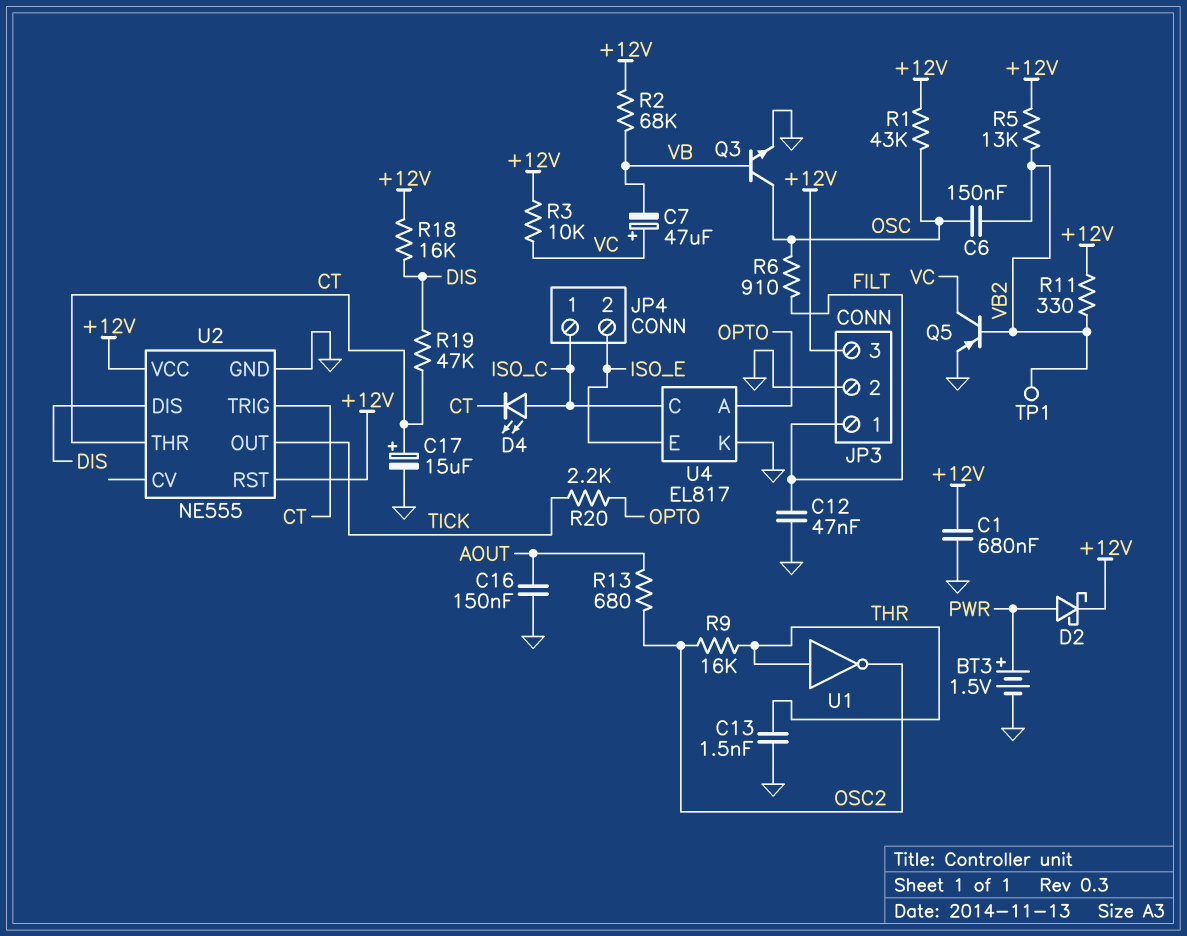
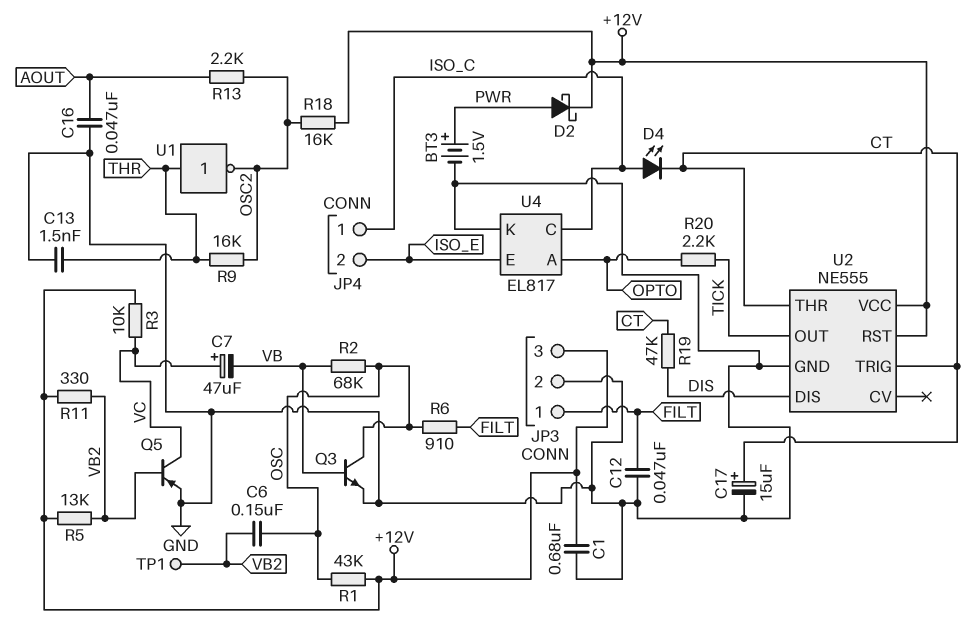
C16: 150nF (AOUT, GND) -> 47nF (AOUT, GND)
R2: 68k (+12V, VB) -> 68k (OSC, VB)
R13: 680 (AOUT, OSC2) -> 2.2k (AOUT, OSC2)
R18: 16k (+12V, DIS) -> 16k (+12V, OSC2)

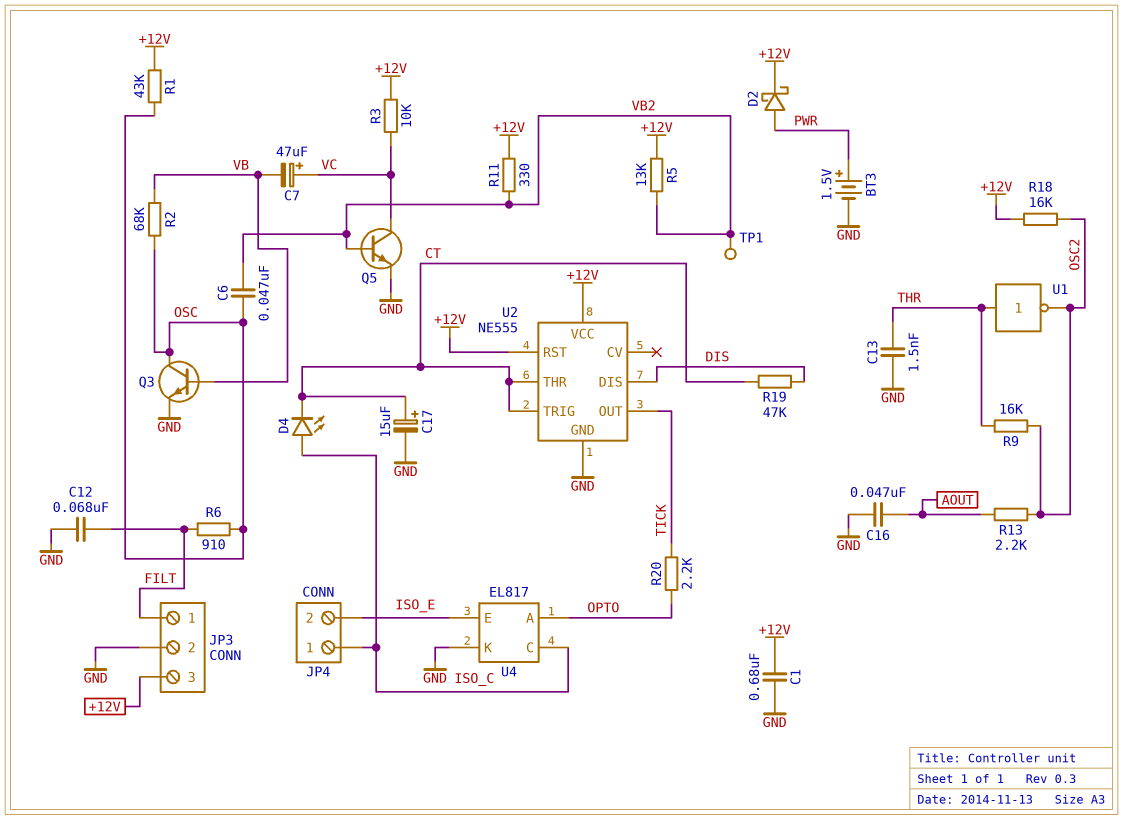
C6: 150nF (OSC, VB2) -> 47nF (OSC, VB2)
C12: 47nF (FILT, GND) -> 68nF (FILT, GND)
Q5: PNP (B VB2, C VC, E GND) -> NPN (B VB2, C VC, E GND)

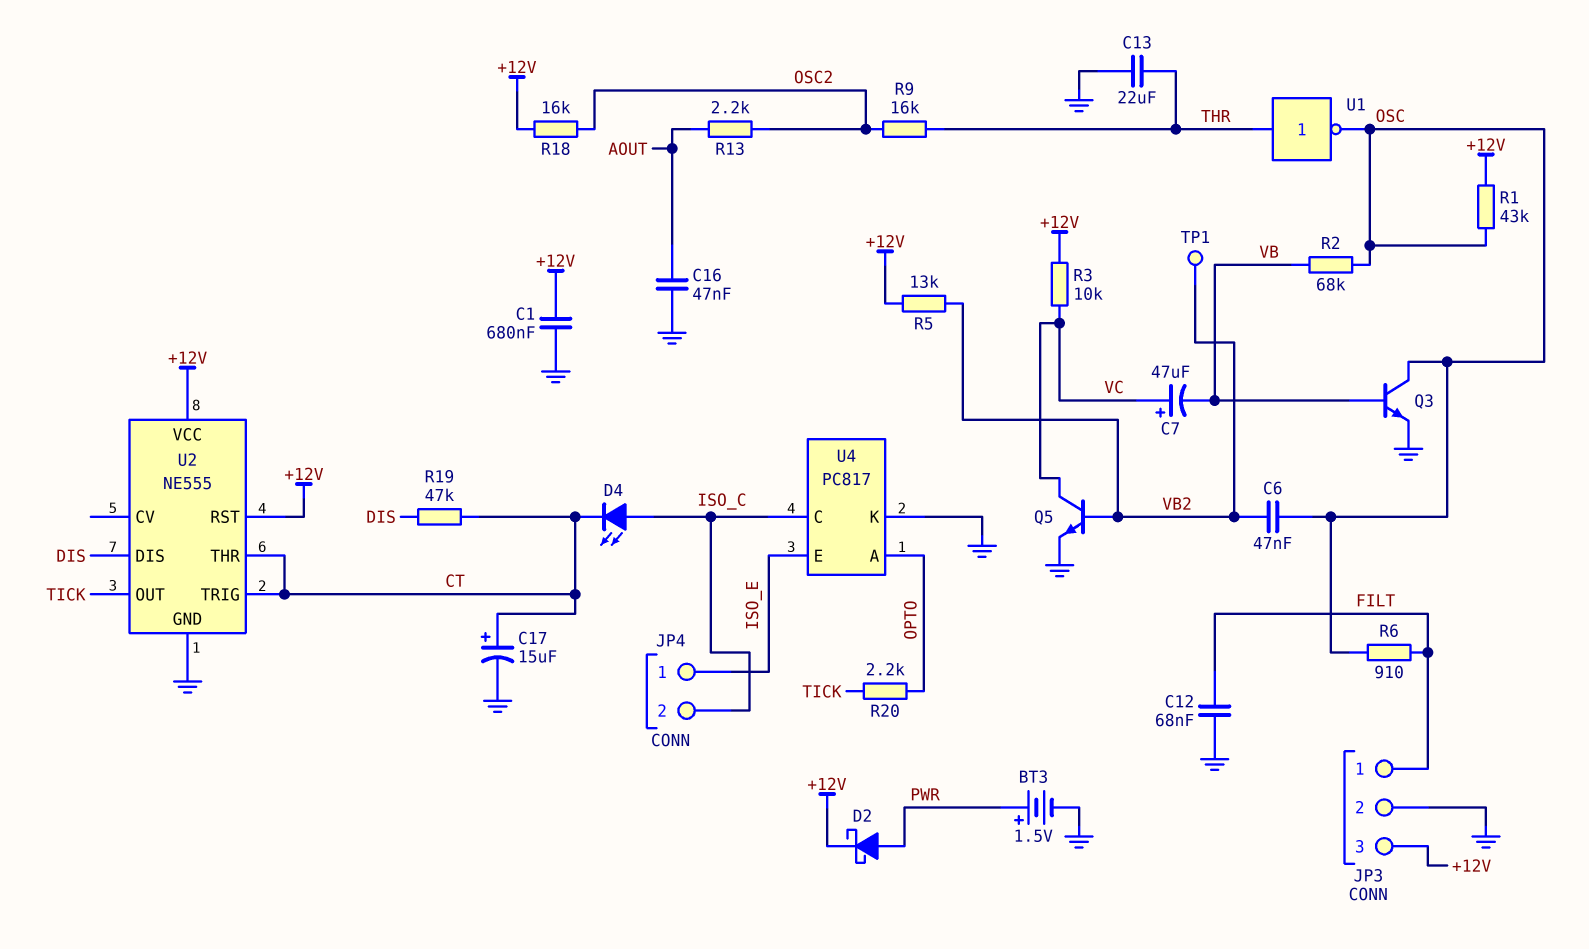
C13: 1.5nF (GND, THR) -> 22uF (GND, THR)
JP4 pin 1: ISO_C -> ISO_E
JP4 pin 2: ISO_E -> ISO_C
R11: 330 (+12V, VB2) -> none
U1: NOT (in THR, out OSC2) -> NOT (in THR, out OSC)
U4: EL817 -> PC817

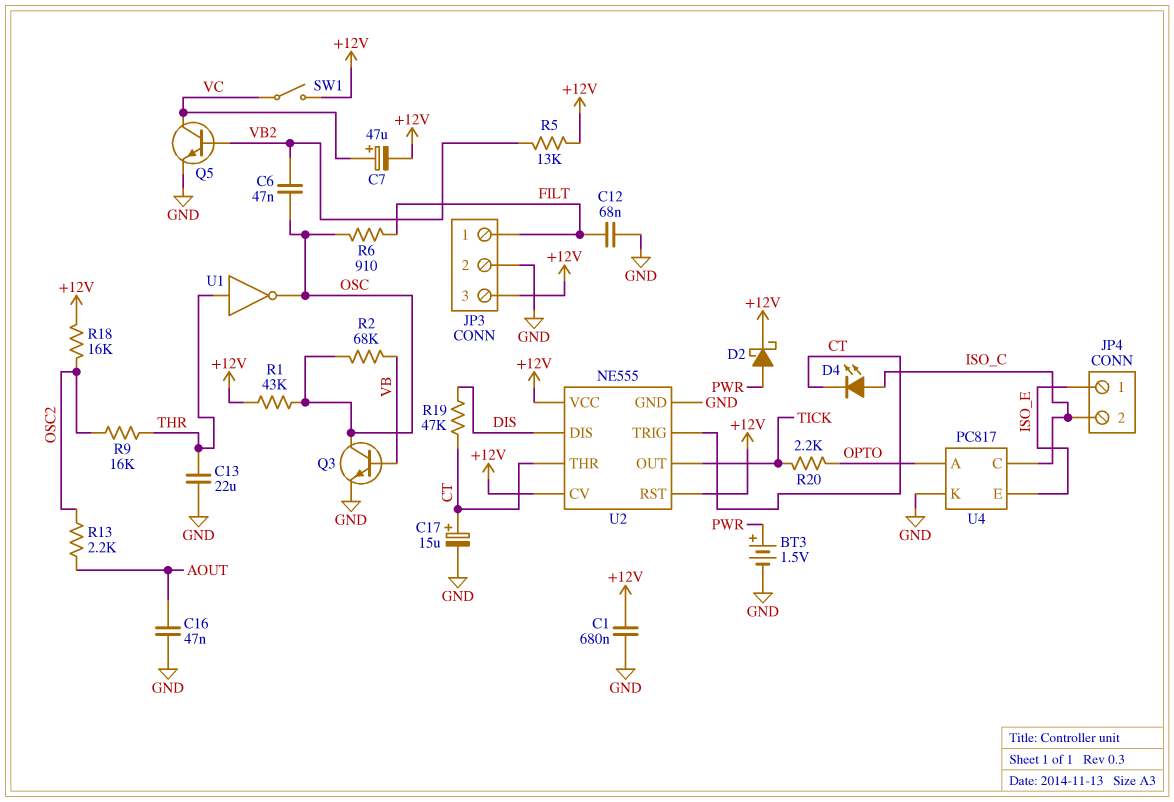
C7: 47uF (plus VC, minus VB) -> 47uF (plus VC, minus +12V)
R3: 10k (+12V, VC) -> none
SW1: none -> switch (+12V, VC)
TP1: test point (VB2) -> none
U2 pin CV: none -> +12V

